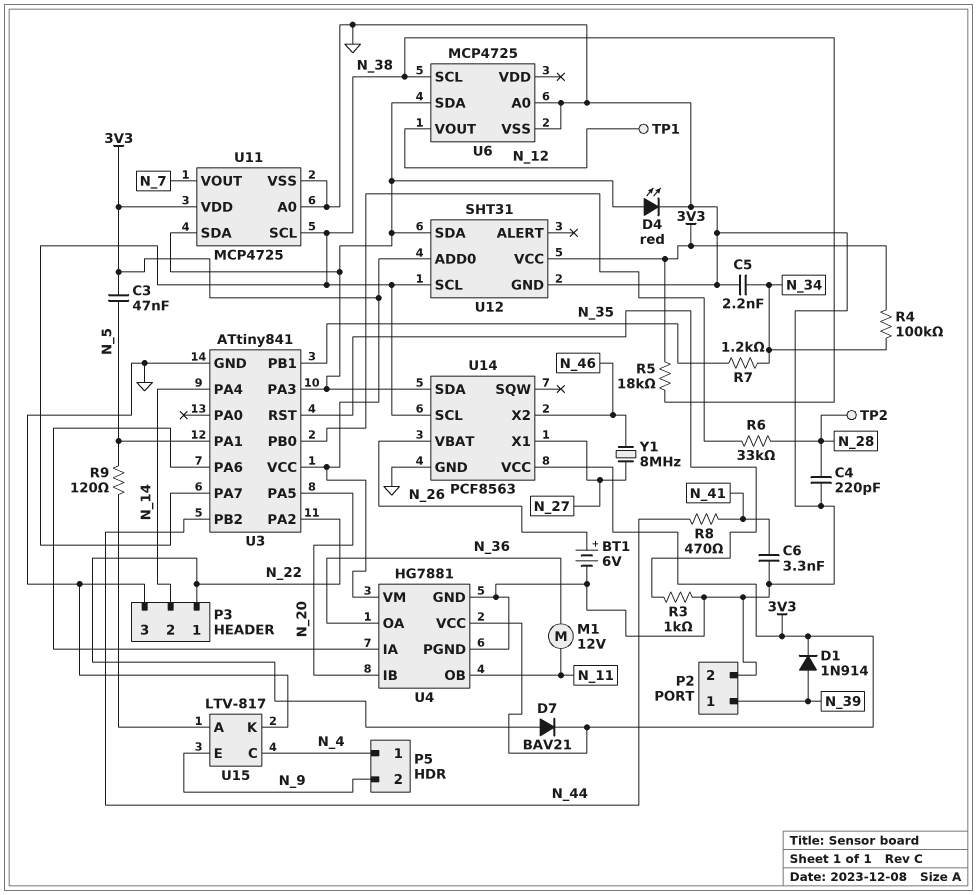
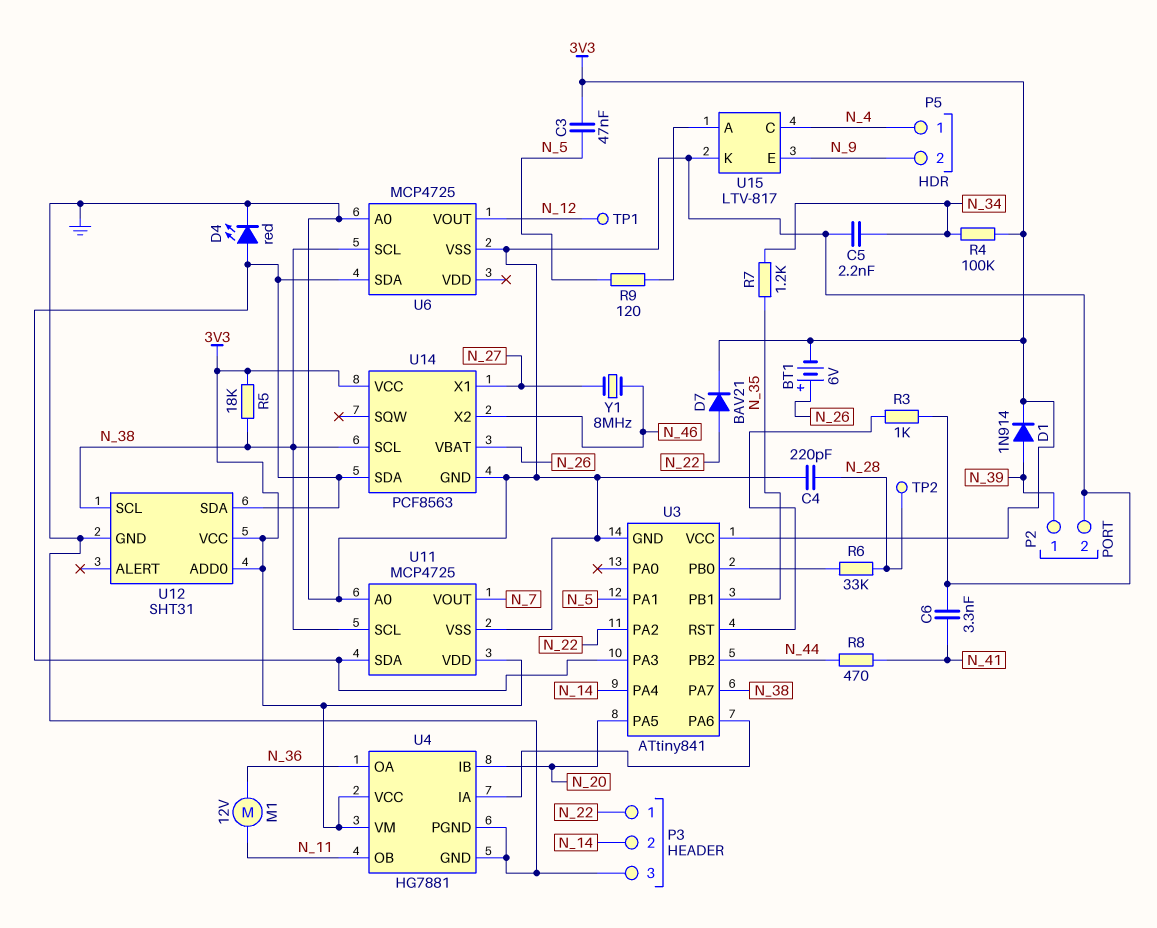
BT1: 6V (plus N_26, minus GND) -> 6V (plus N_26, minus 3V3)

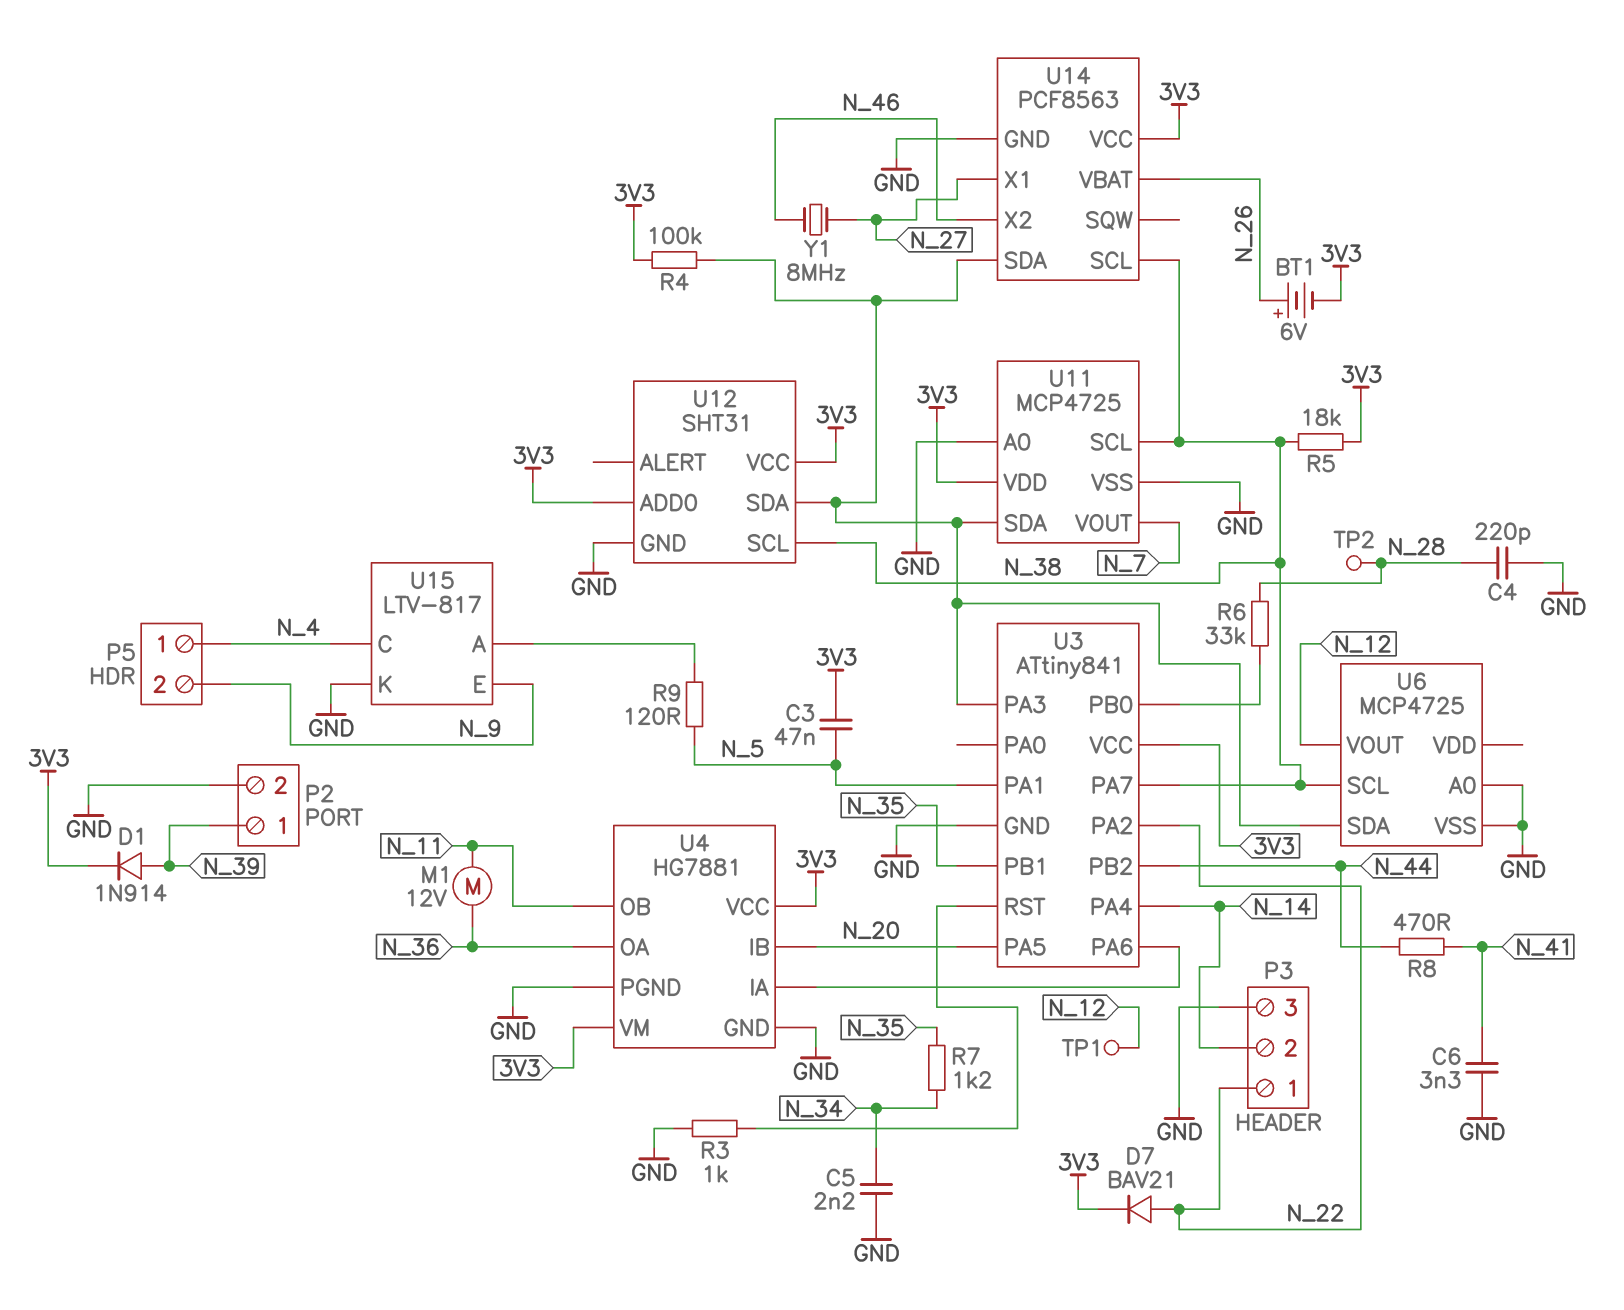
D4: LED red (A U3/PA3, K GND) -> none
R4: 100k (3V3, N_34) -> 100k (3V3, U3/PA3)

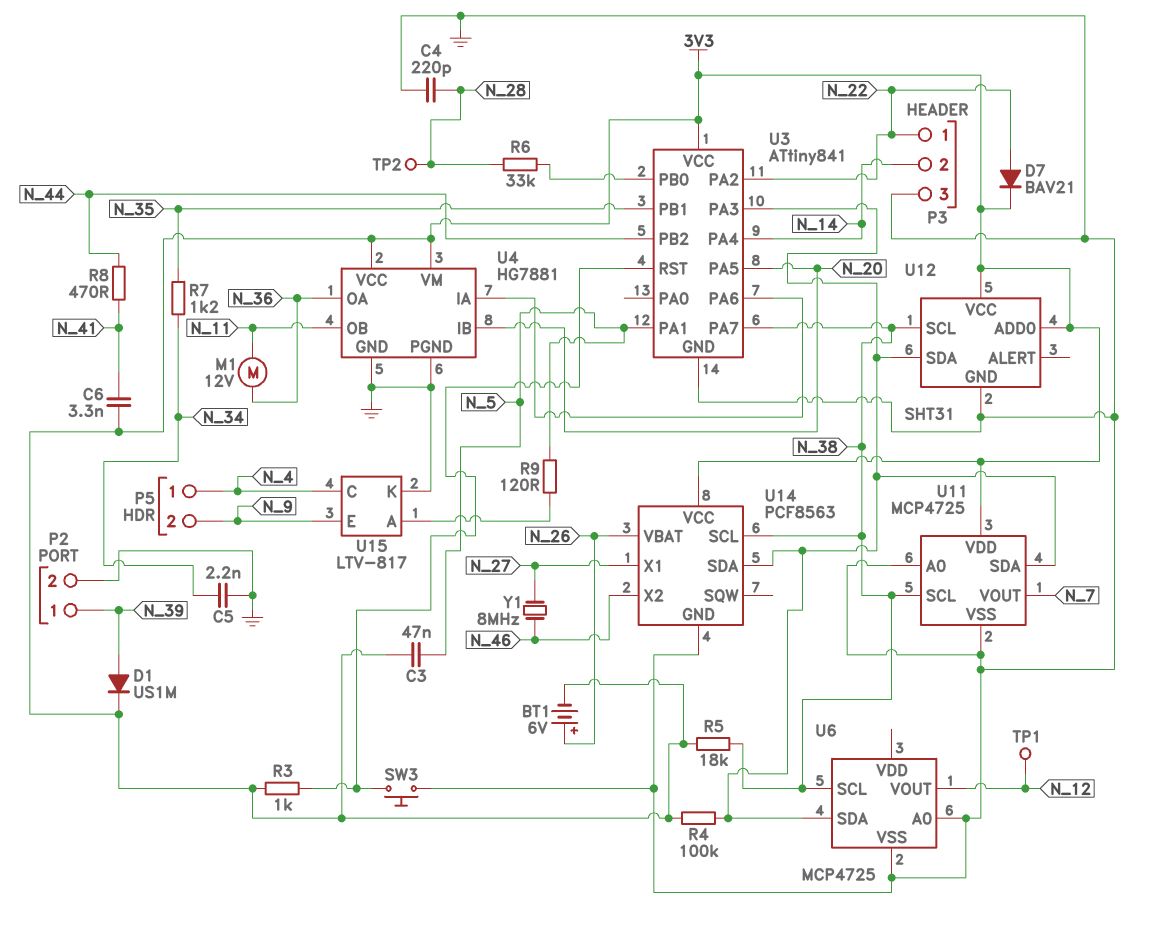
C6: 3.3nF (GND, N_41) -> 3.3nF (3V3, N_41)
D1: diode 1N914 (A N_39, K 3V3) -> diode US1M (A N_39, K 3V3)
R3: 1k (GND, U3/RST) -> 1k (3V3, U3/RST)
SW3: none -> button (GND, U3/RST)

